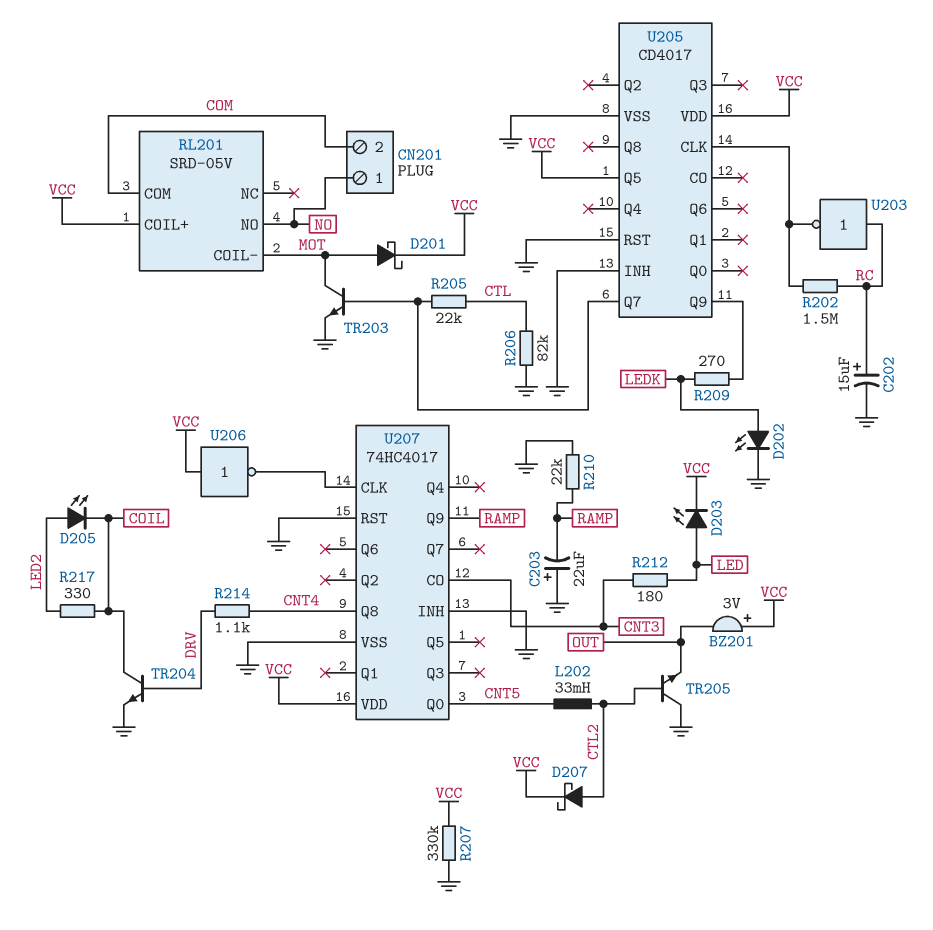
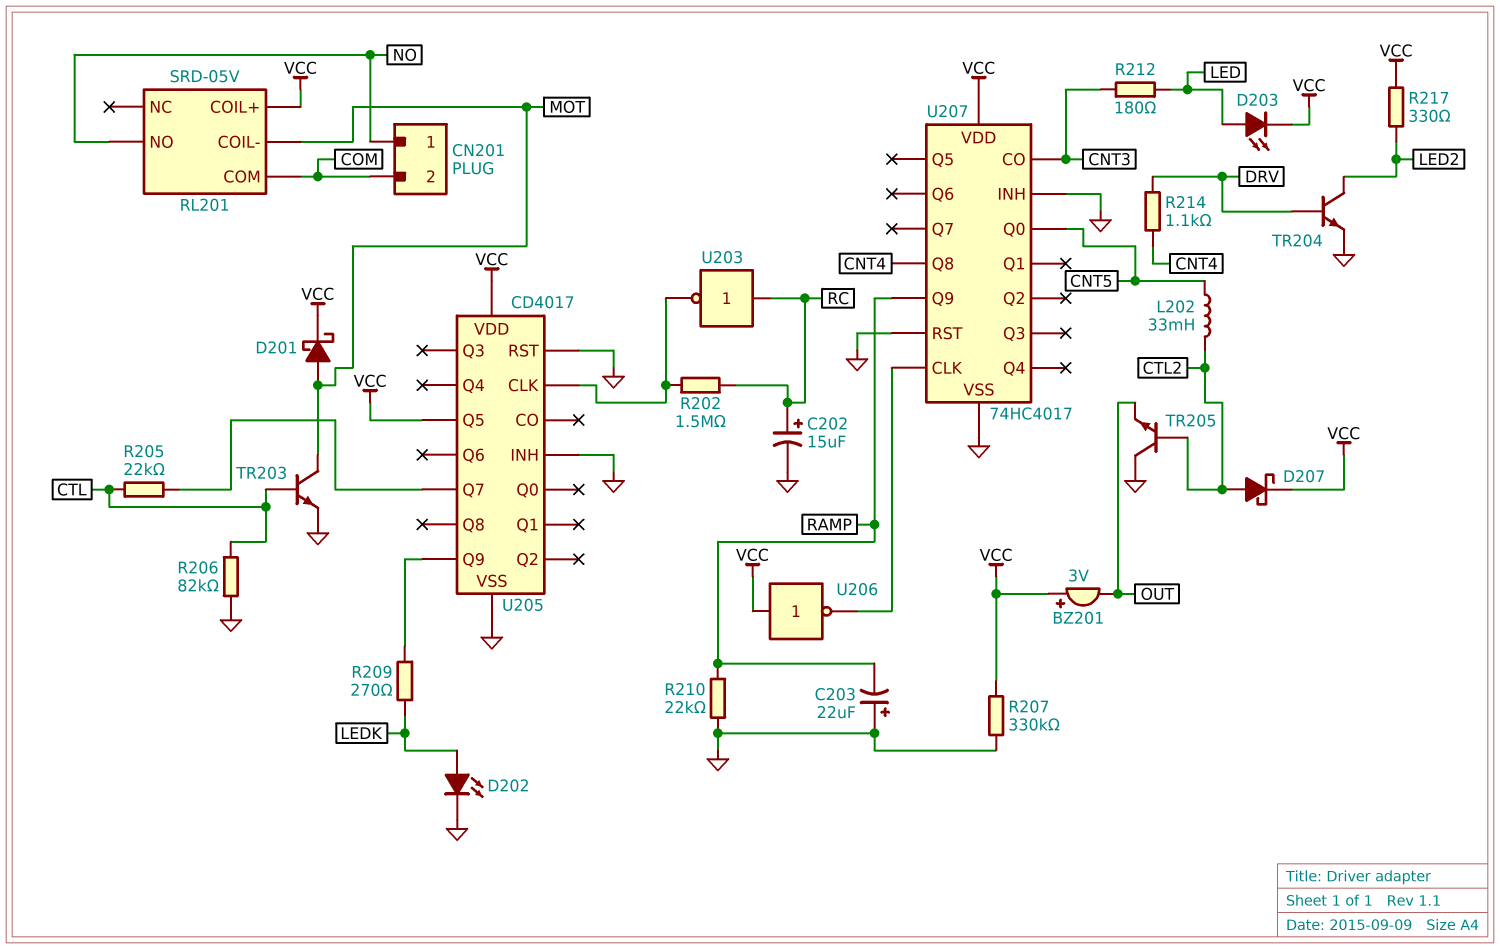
D205: LED (A LED2, K COIL) -> none
R217: 330 (COIL, LED2) -> 330 (LED2, VCC)
TR203: NPN (B U205/Q7, C MOT, E GND) -> NPN (B CTL, C MOT, E GND)
TR204: NPN (B DRV, C COIL, E GND) -> NPN (B DRV, C LED2, E GND)

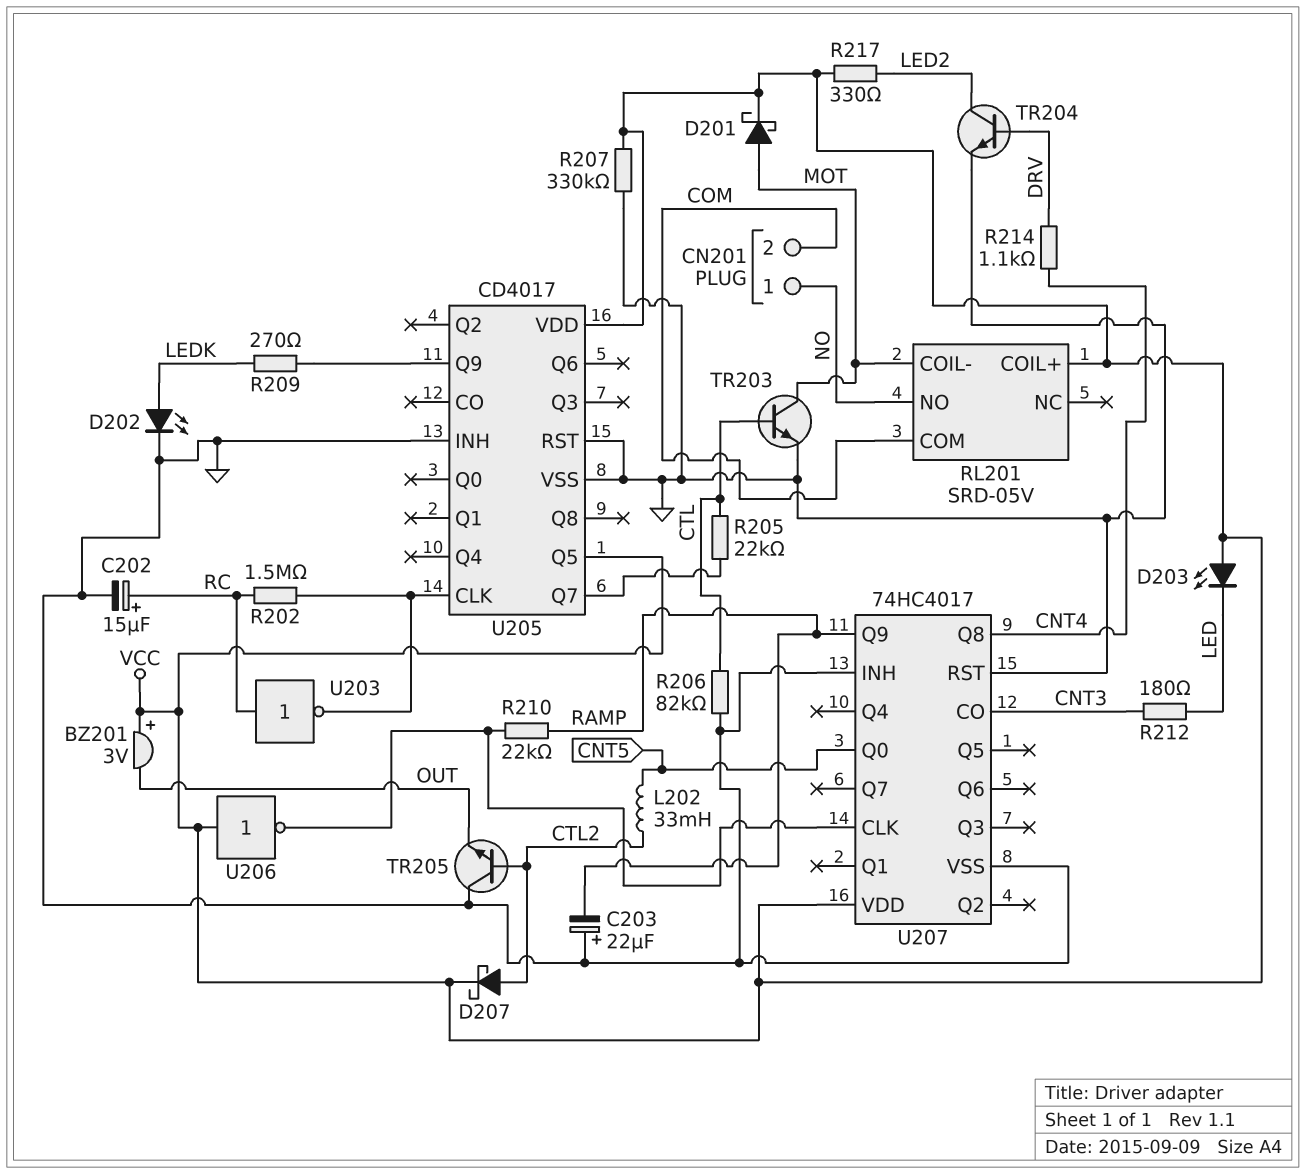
D203: LED (A LED, K VCC) -> LED (A VCC, K LED)
R210: 22k (GND, RAMP) -> 22k (RAMP, U207/CLK)

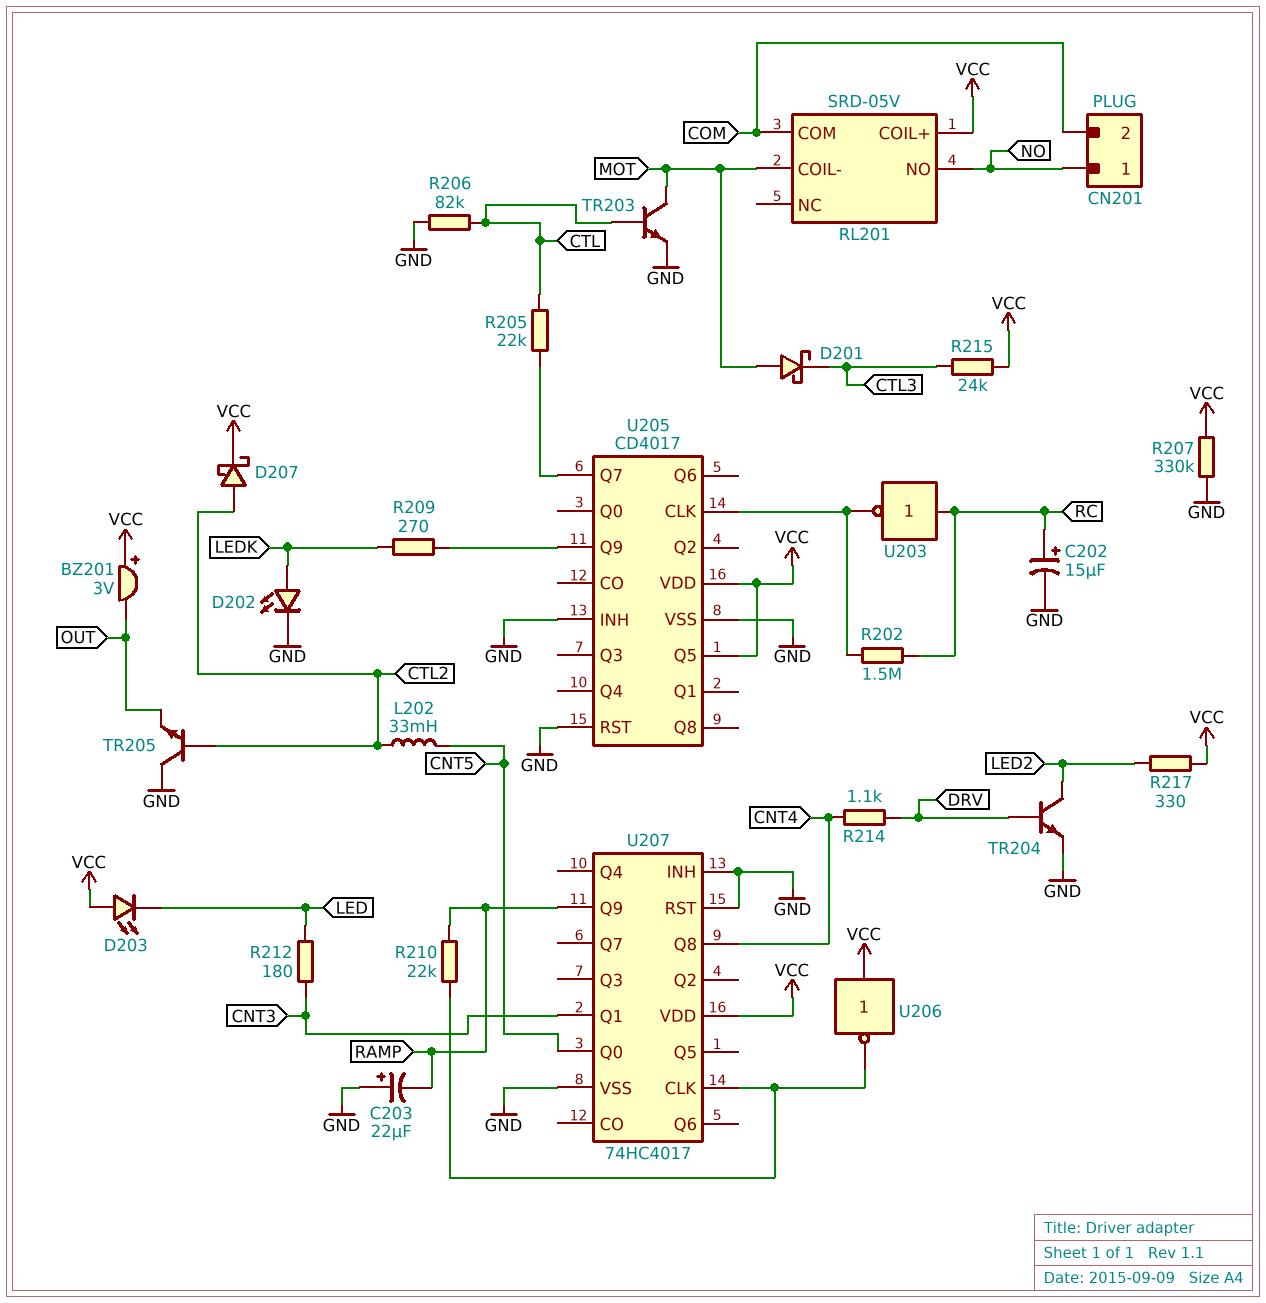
D201: schottky (A MOT, K VCC) -> schottky (A MOT, K CTL3)
R215: none -> 24k (CTL3, VCC)
U207 pin CO: CNT3 -> none
U207 pin Q1: none -> CNT3

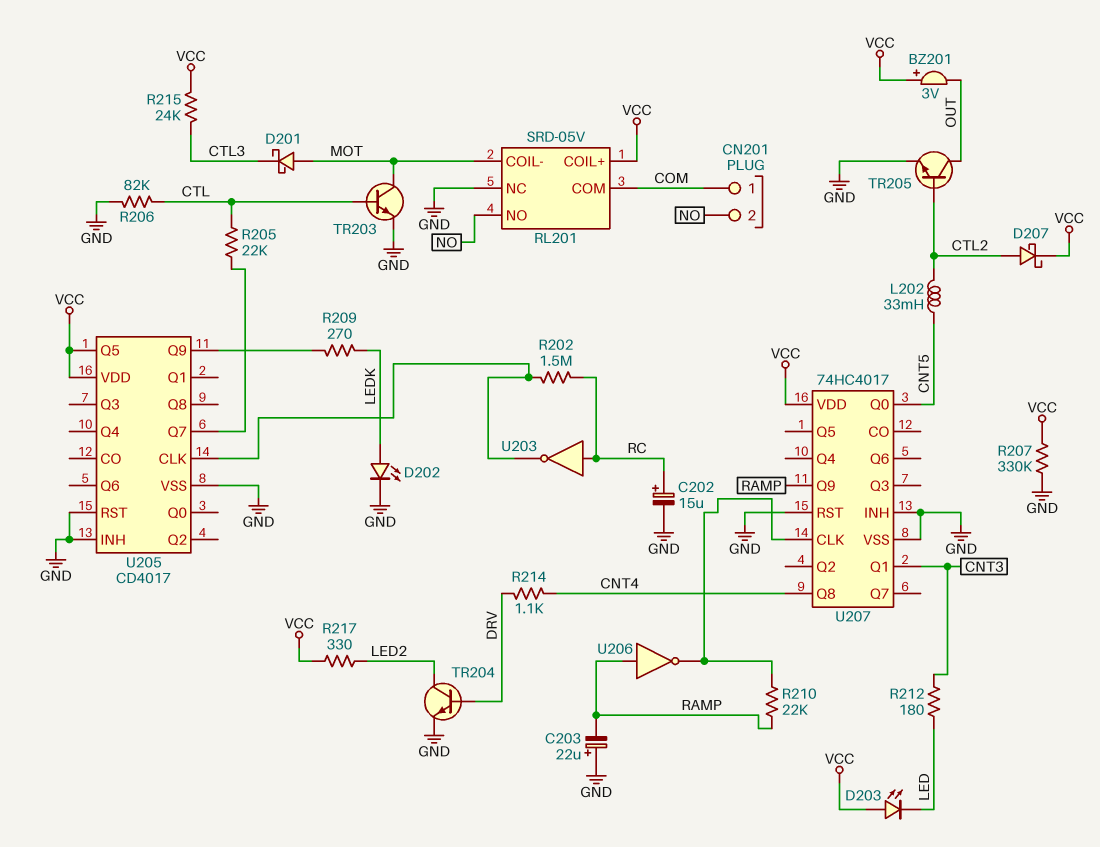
CN201 pin 1: NO -> COM
CN201 pin 2: COM -> NO
RL201 pin NC: none -> GND
TR205: NPN (B CTL2, C GND, E OUT) -> NPN (B CTL2, C OUT, E GND)
U206: NOT (in VCC, out U207/CLK) -> NOT (in RAMP, out U207/CLK)

